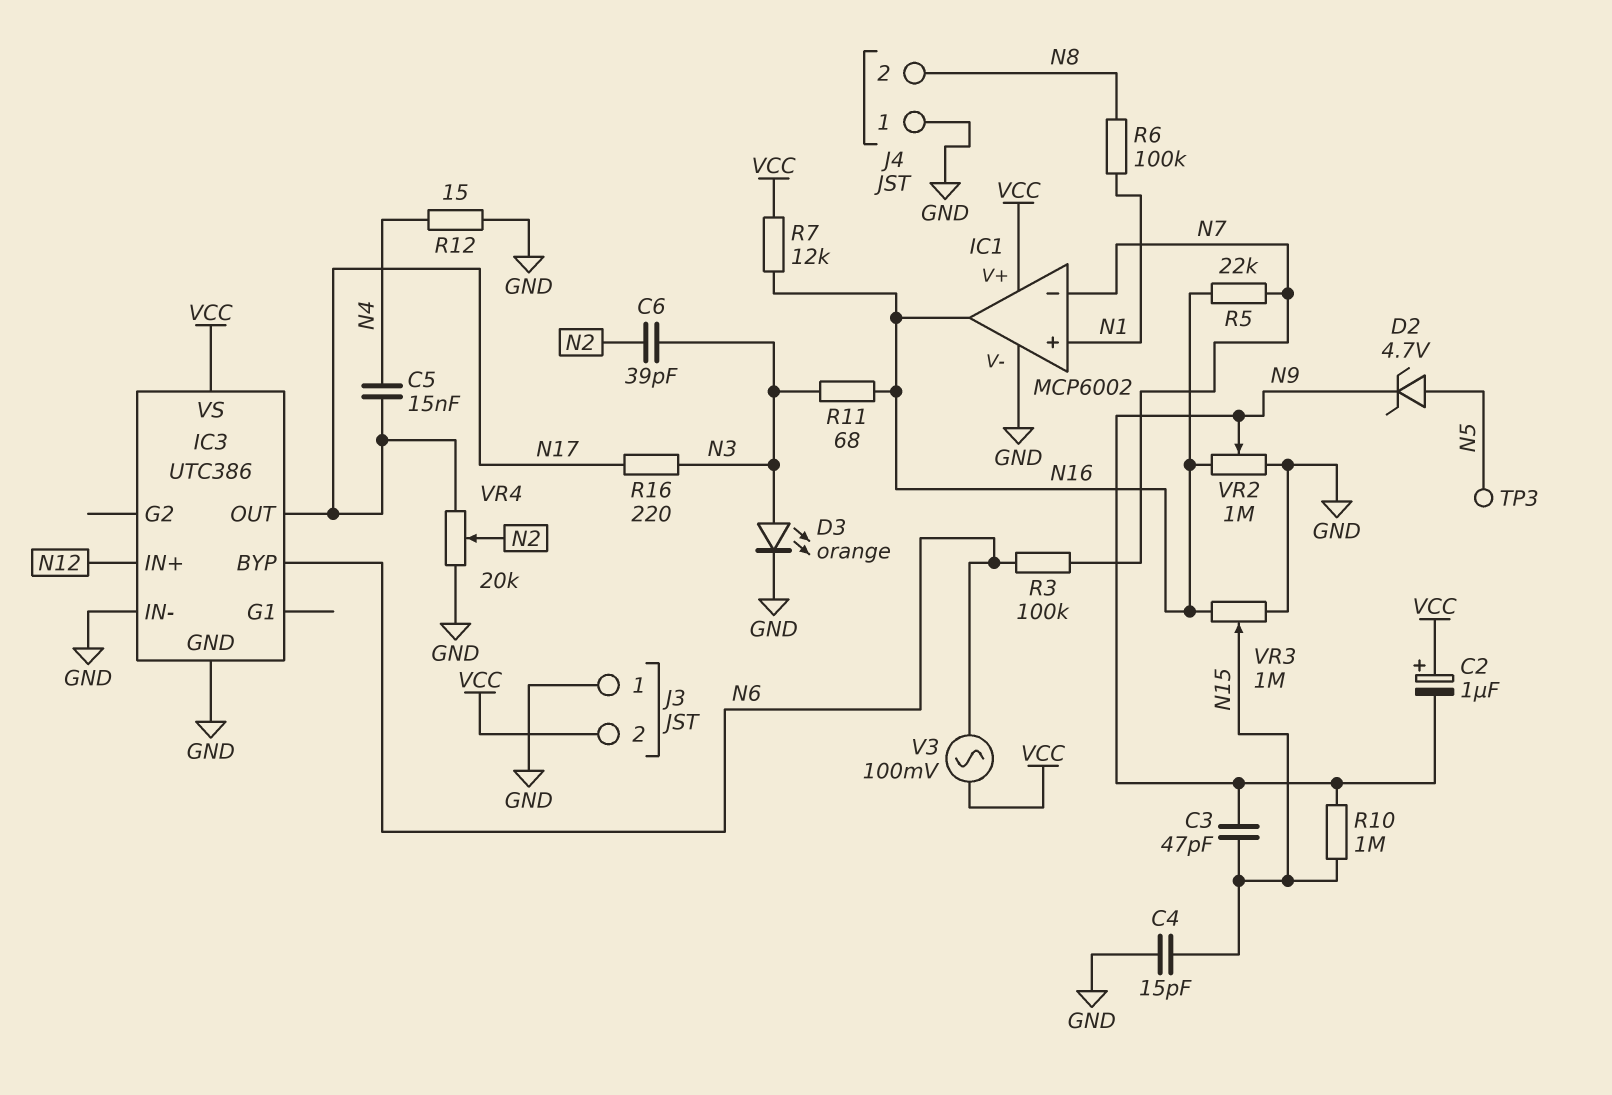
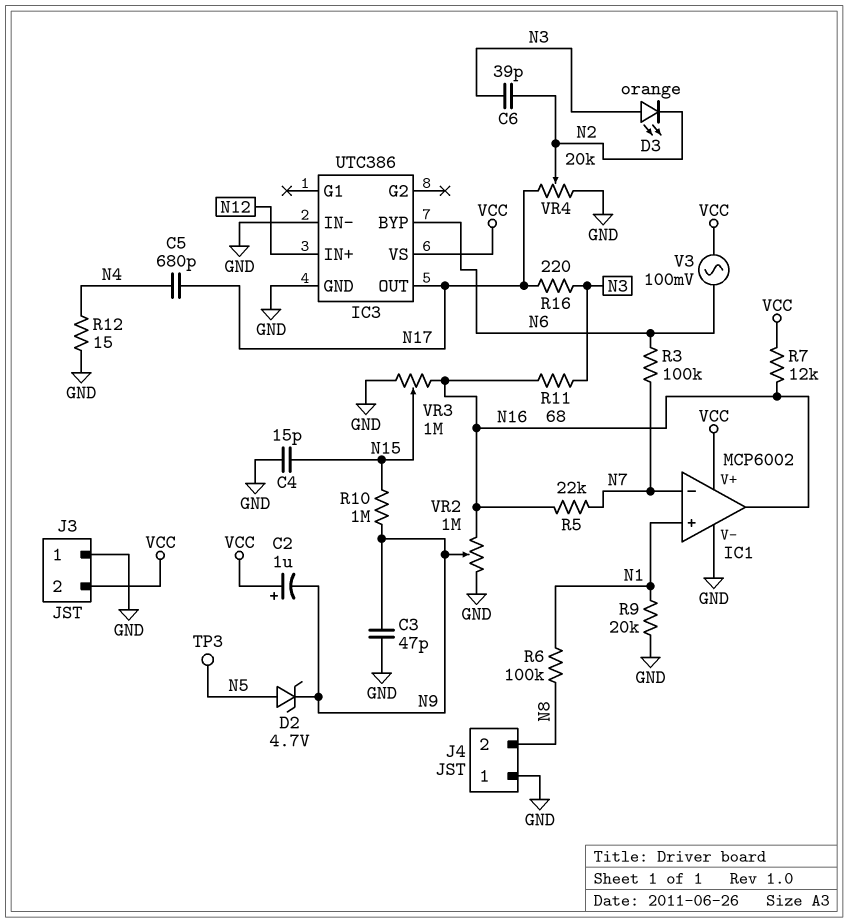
C3: 47pF (N9, N15) -> 47pF (GND, N9)
C5: 15nF (N4, N17) -> 680pF (N4, N17)
D3: LED orange (A N3, K GND) -> LED orange (A N3, K N2)
R9: none -> 20k (GND, N1)

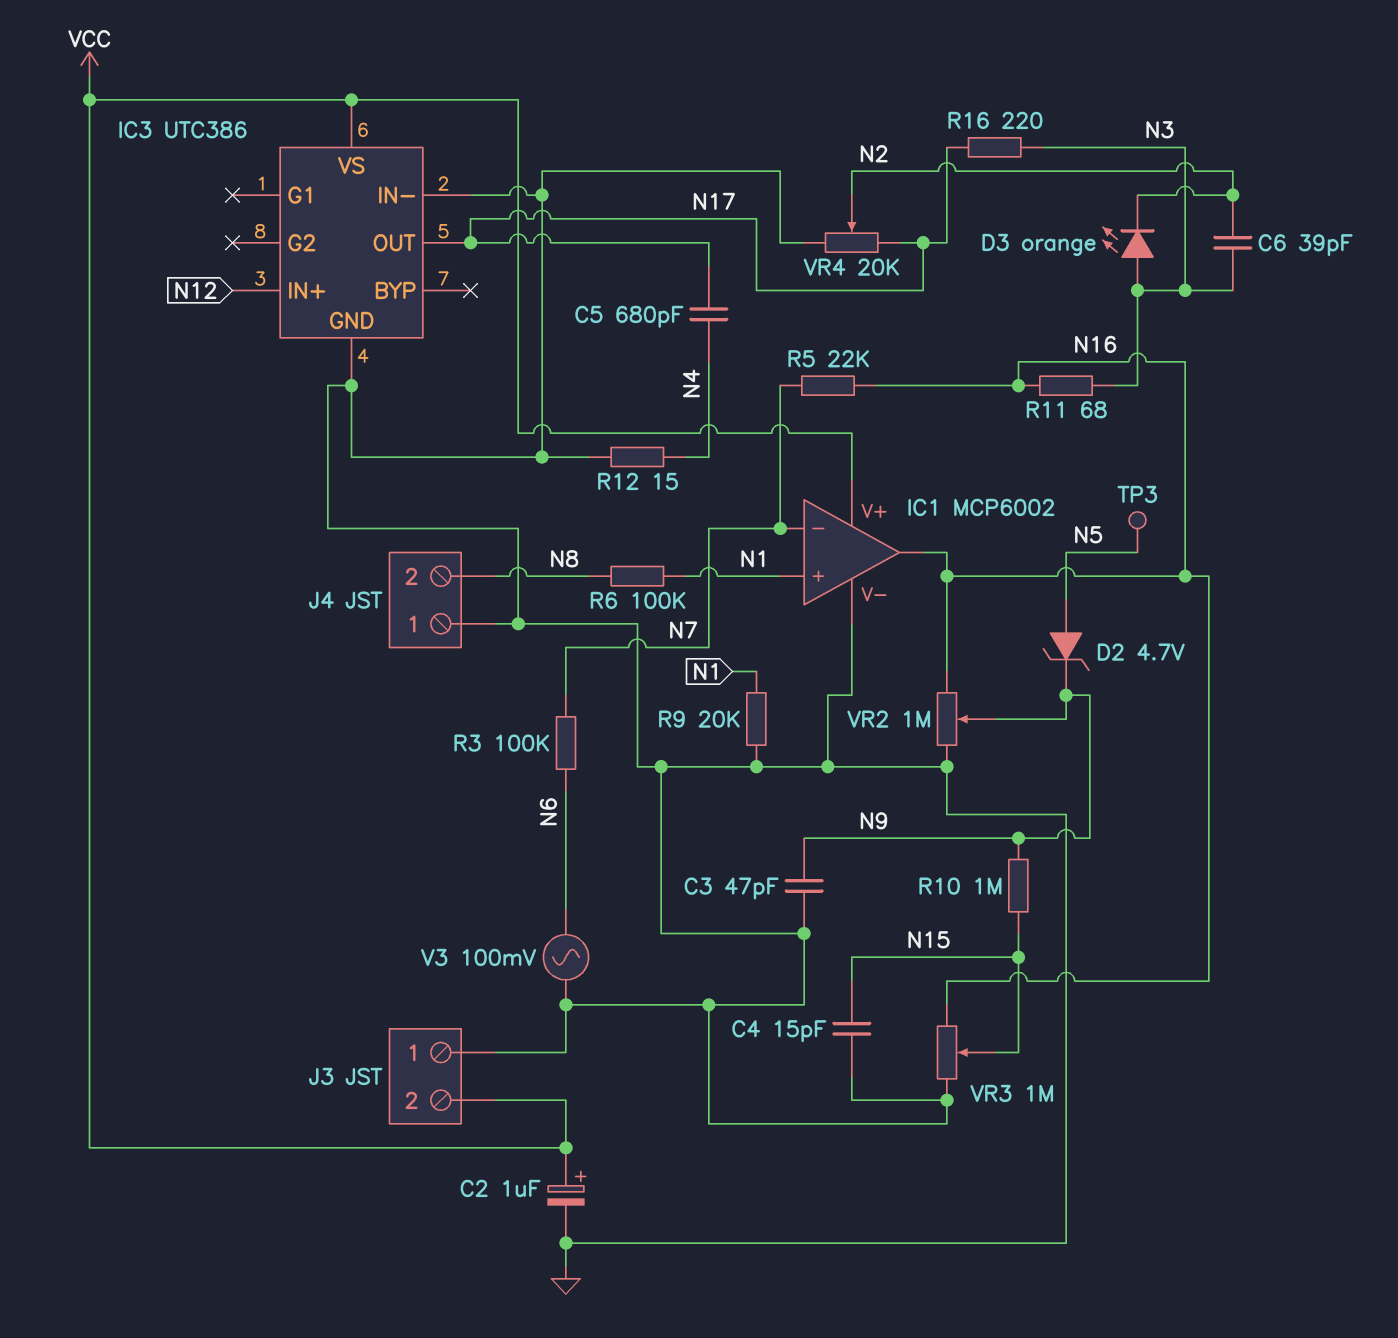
C2: 1uF (plus VCC, minus N9) -> 1uF (plus VCC, minus GND)
IC3 pin BYP: N6 -> none
R7: 12k (N16, VCC) -> none
V3: AC 100mV (N6, VCC) -> AC 100mV (GND, N6)

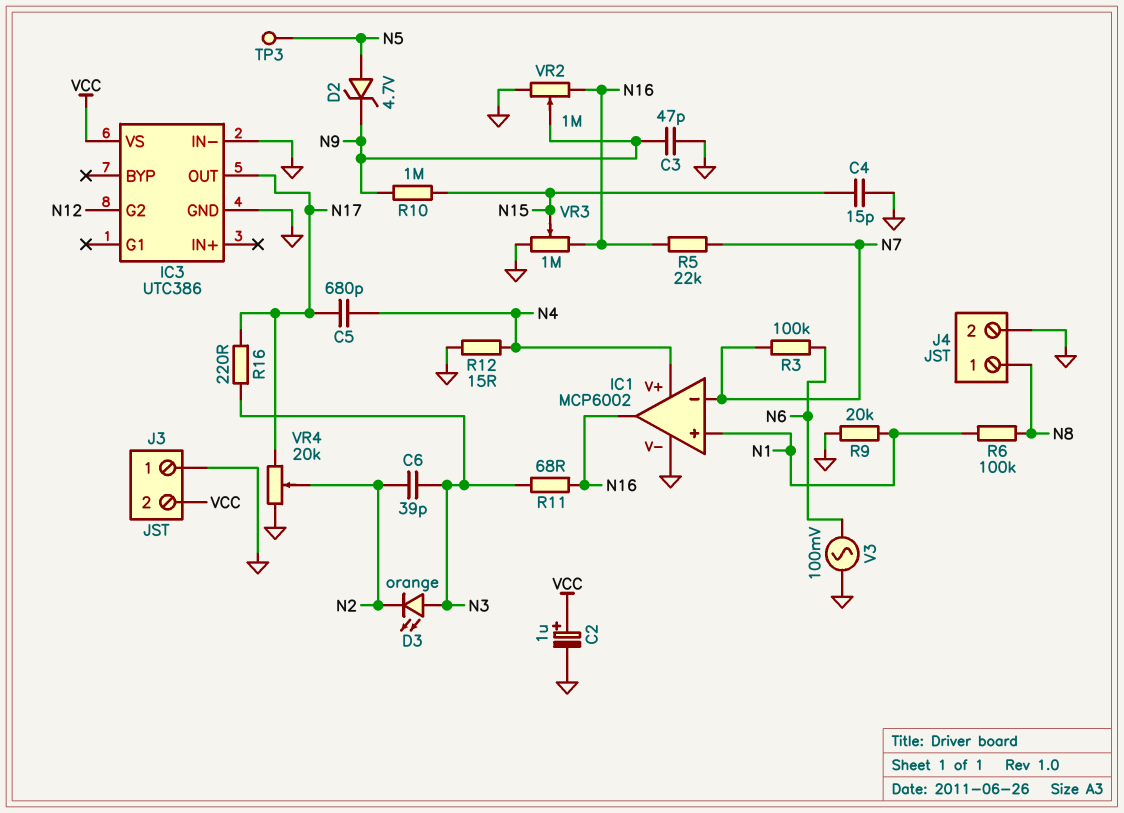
IC1 pin V+: VCC -> N4
IC3 pin G2: none -> N12
IC3 pin IN+: N12 -> none
J4 pin 1: GND -> N8
J4 pin 2: N8 -> GND

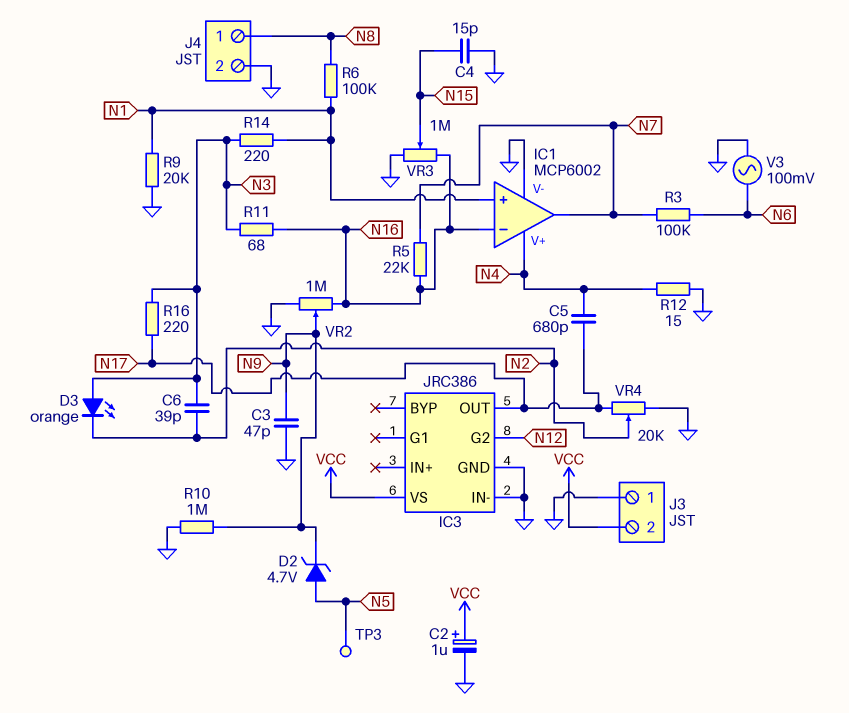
IC1 pin in-: N7 -> N16
IC1 pin out: N16 -> N7
IC3: UTC386 -> JRC386
R10: 1M (N9, N15) -> 1M (GND, N9)
R14: none -> 220 (N1, N3)

